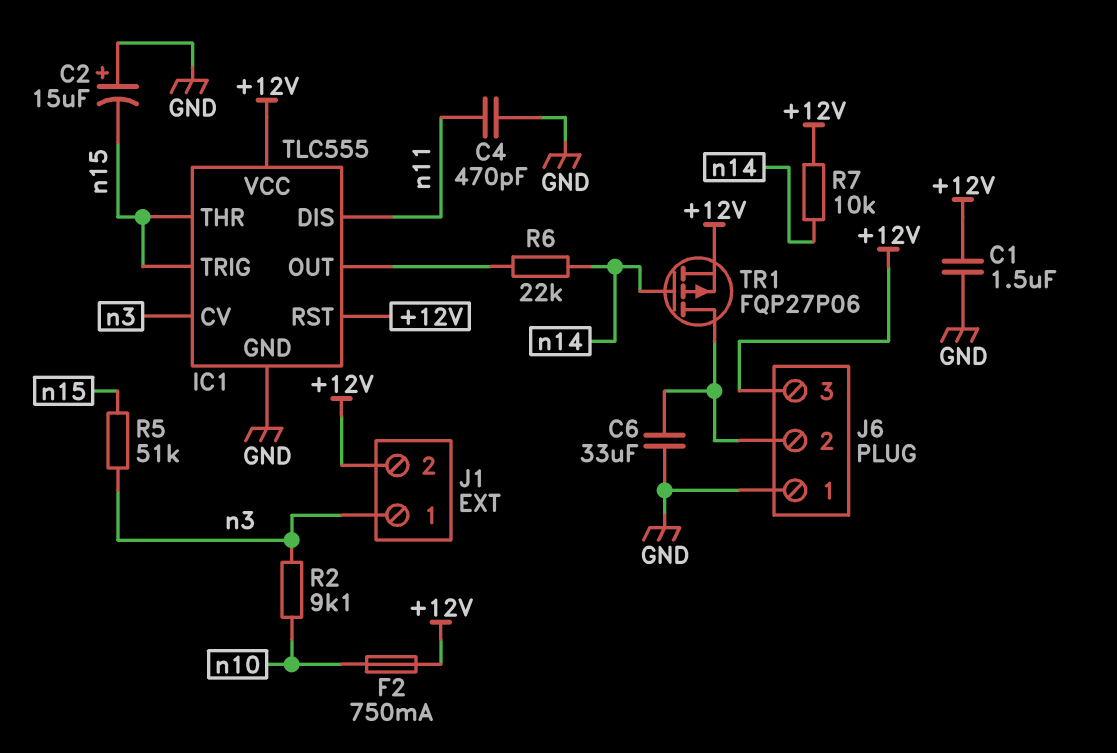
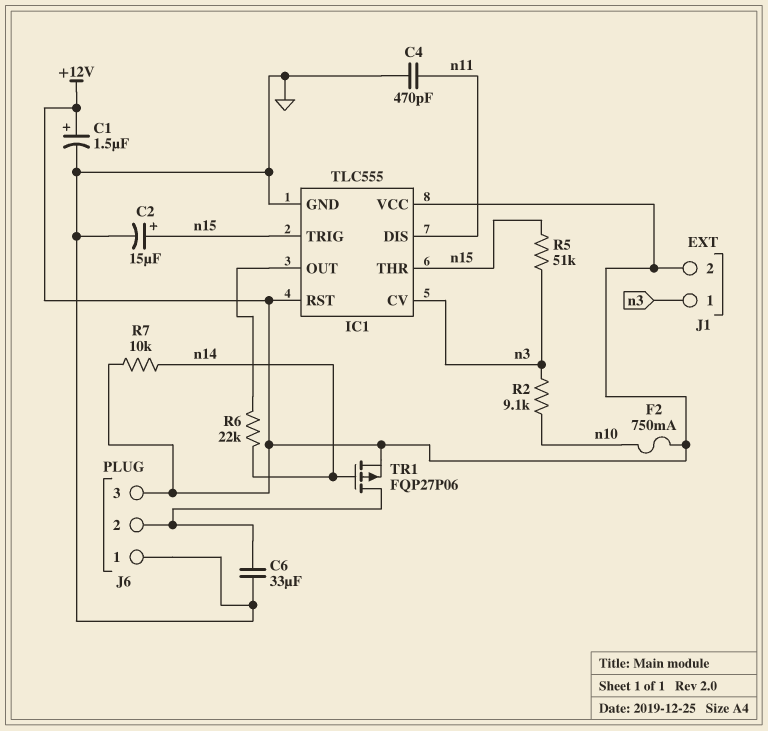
C1: 1.5uF (+12V, GND) -> 1.5uF (plus +12V, minus GND)
C2: 15uF (plus GND, minus n15) -> 15uF (plus n15, minus GND)

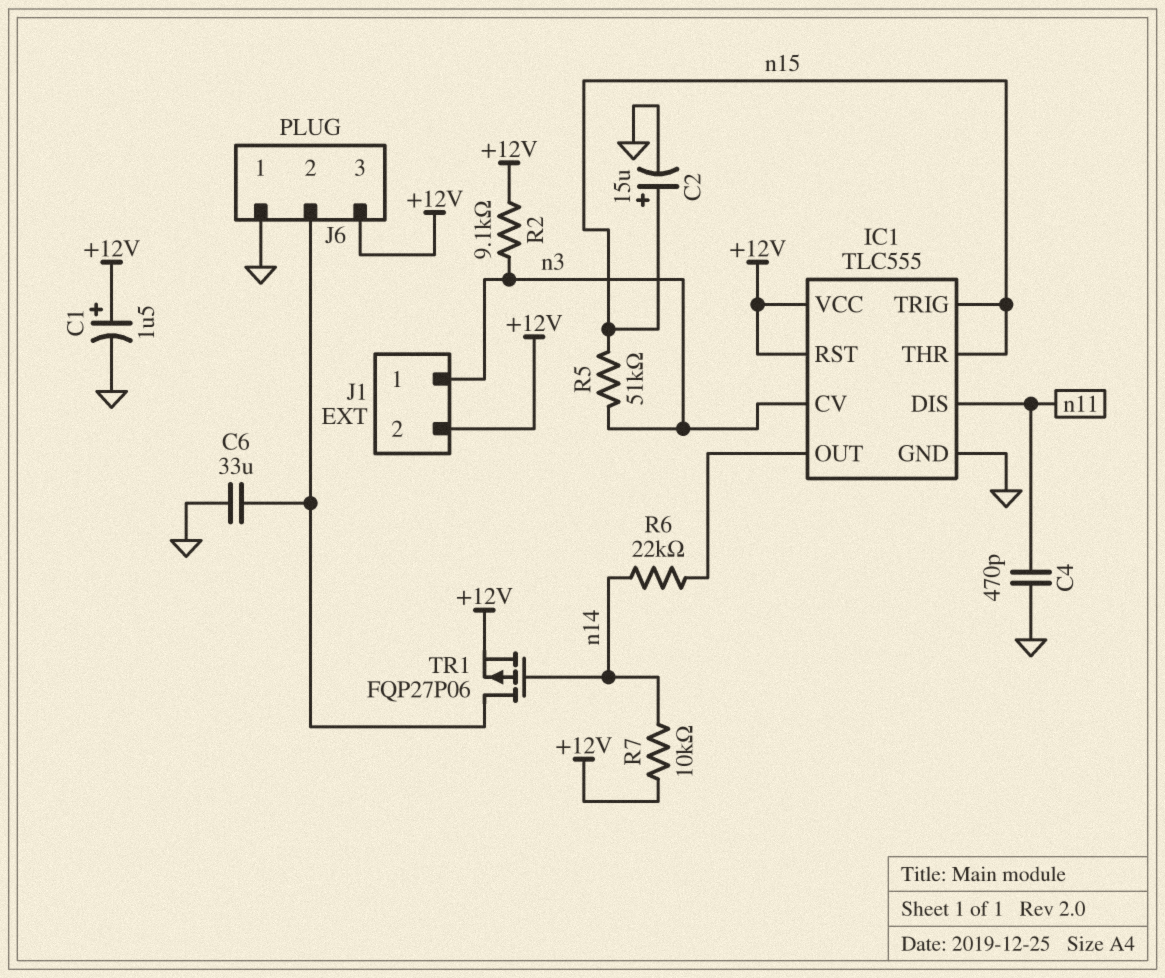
F2: 750mA (+12V, n10) -> none
R2: 9.1k (n3, n10) -> 9.1k (+12V, n3)

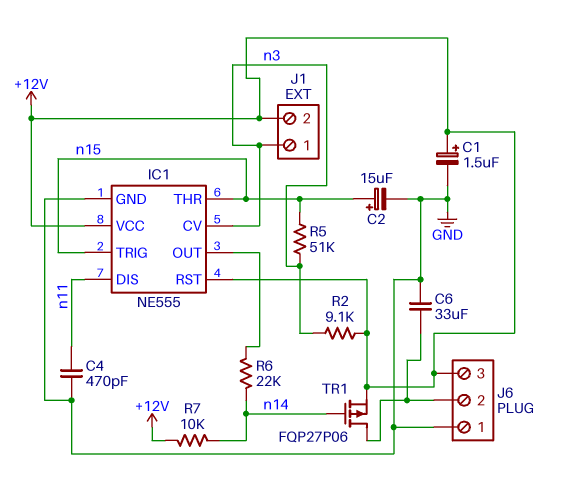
IC1: TLC555 -> NE555

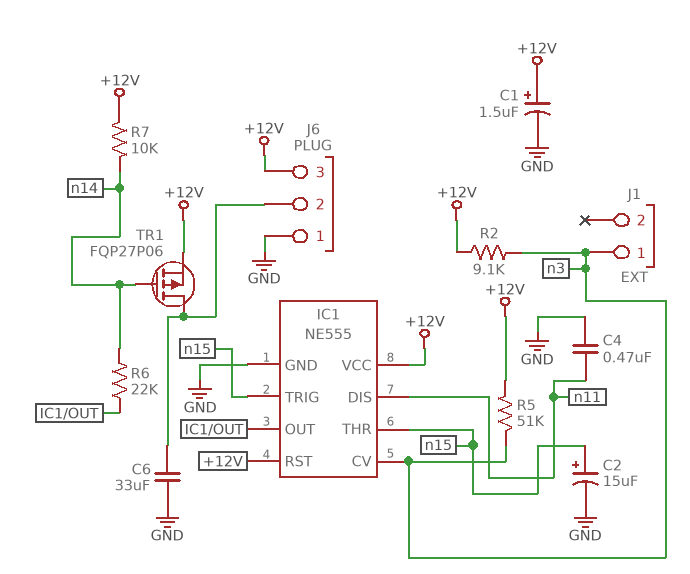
C4: 470pF (GND, n11) -> 470nF (GND, n11)
J1 pin 2: +12V -> none
R5: 51k (n3, n15) -> 51k (+12V, n3)

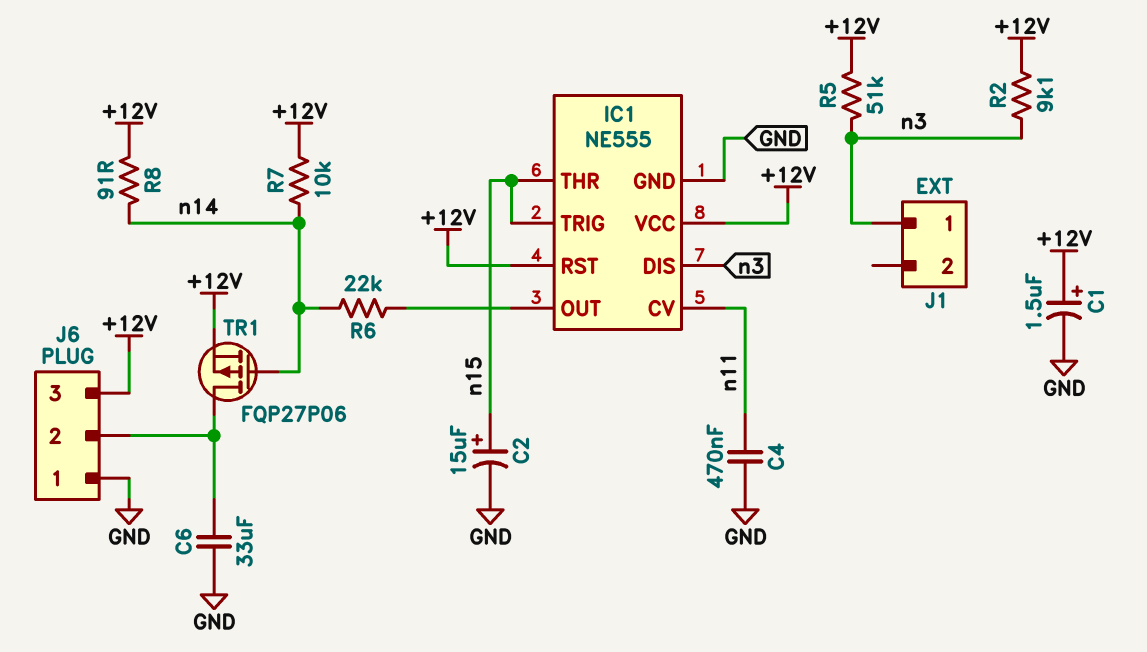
IC1 pin CV: n3 -> n11
IC1 pin DIS: n11 -> n3
R8: none -> 91 (+12V, n14)

